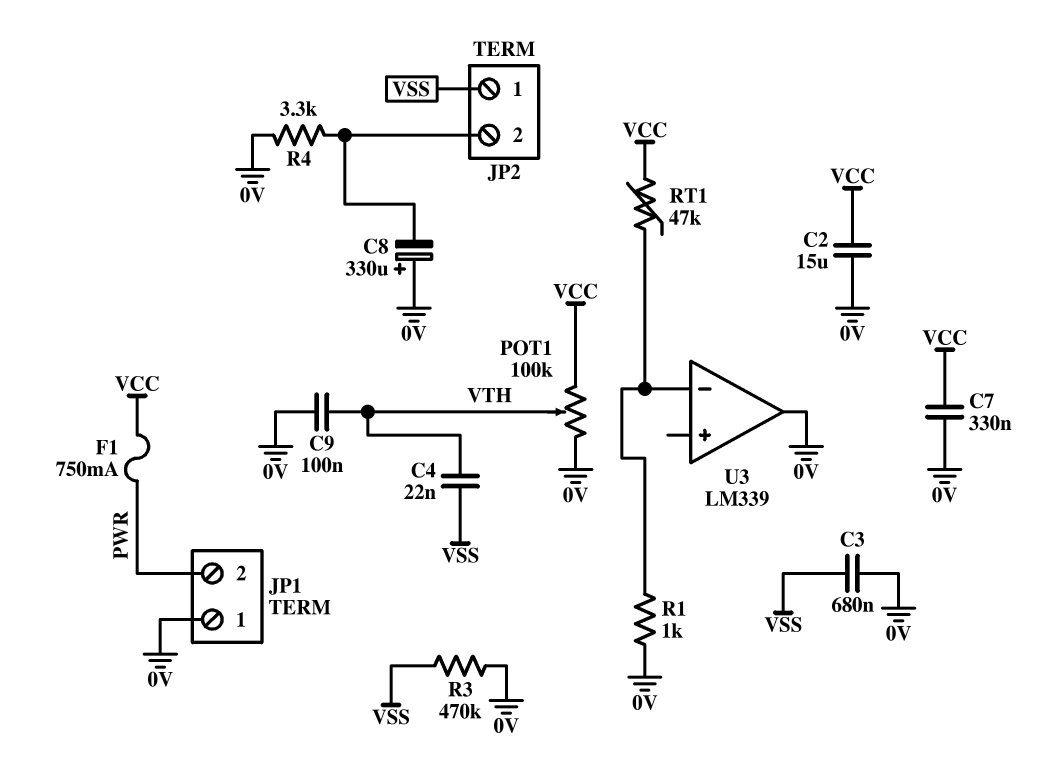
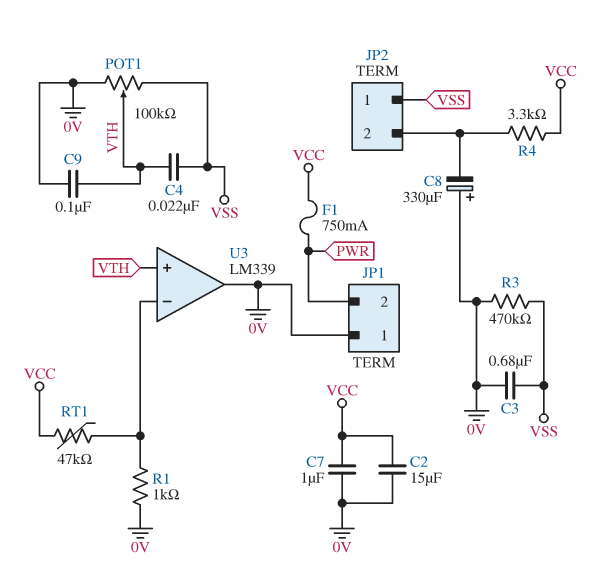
C7: 330nF (0V, VCC) -> 1uF (0V, VCC)
POT1: 100k (0V, VCC, wiper VTH) -> 100k (0V, VSS, wiper VTH)
R4: 3.3k (0V, JP2/2) -> 3.3k (JP2/2, VCC)
U3 pin in+: none -> VTH

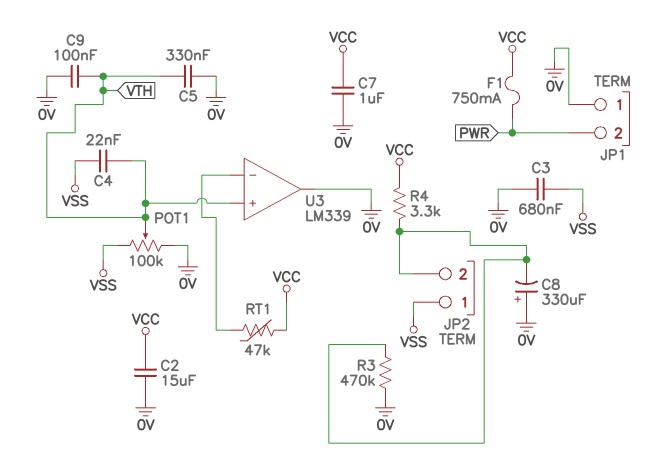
C5: none -> 330nF (0V, VTH)
R1: 1k (0V, U3/in-) -> none
R3: 470k (0V, VSS) -> 470k (0V, JP2/2)

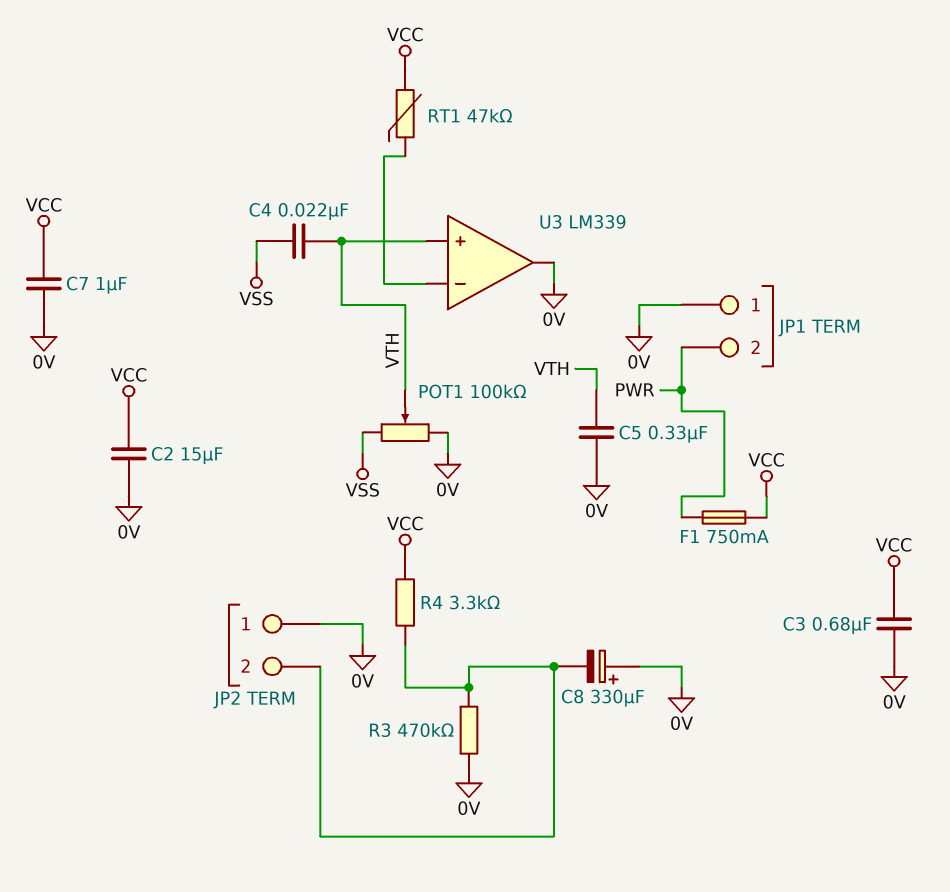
C3: 680nF (0V, VSS) -> 680nF (0V, VCC)
C9: 100nF (0V, VTH) -> none
JP2 pin 1: VSS -> 0V

